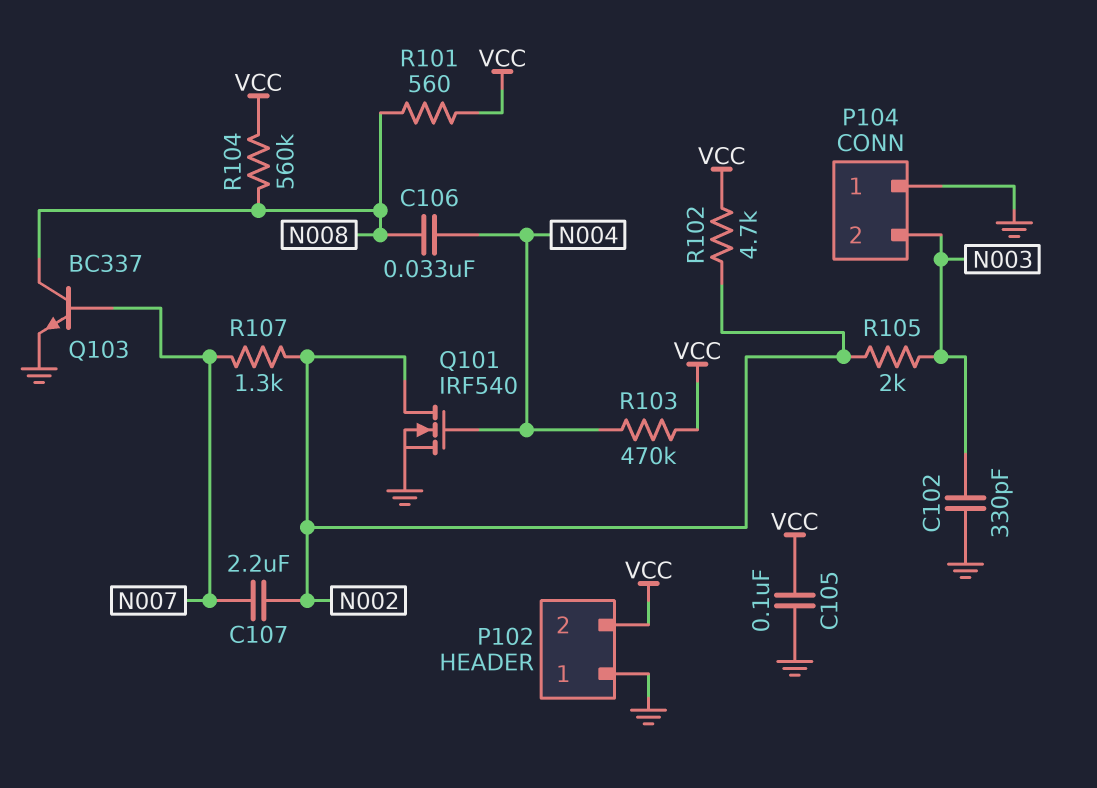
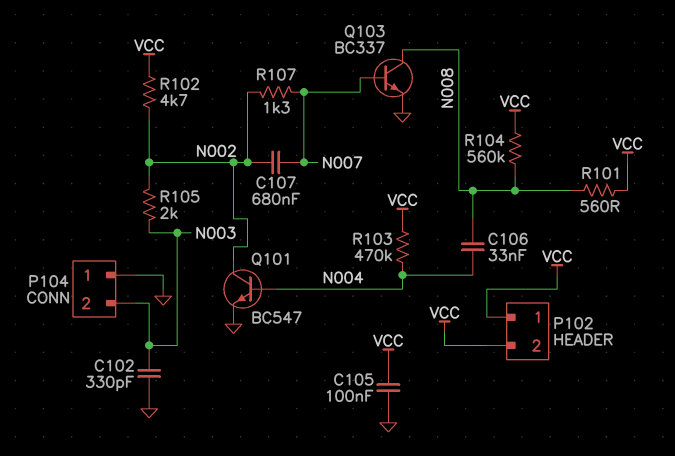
C107: 2.2uF (N002, N007) -> 680nF (N002, N007)
P102 pin 1: GND -> VCC
Q101: NMOS IRF540 (G N004, D N002, S GND) -> NPN BC547 (B N004, C N002, E GND)

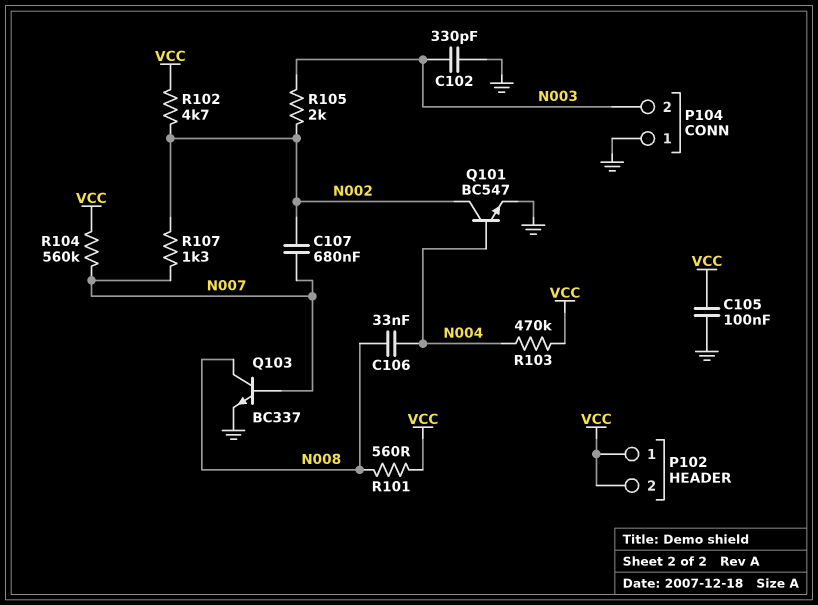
R104: 560k (N008, VCC) -> 560k (N007, VCC)

